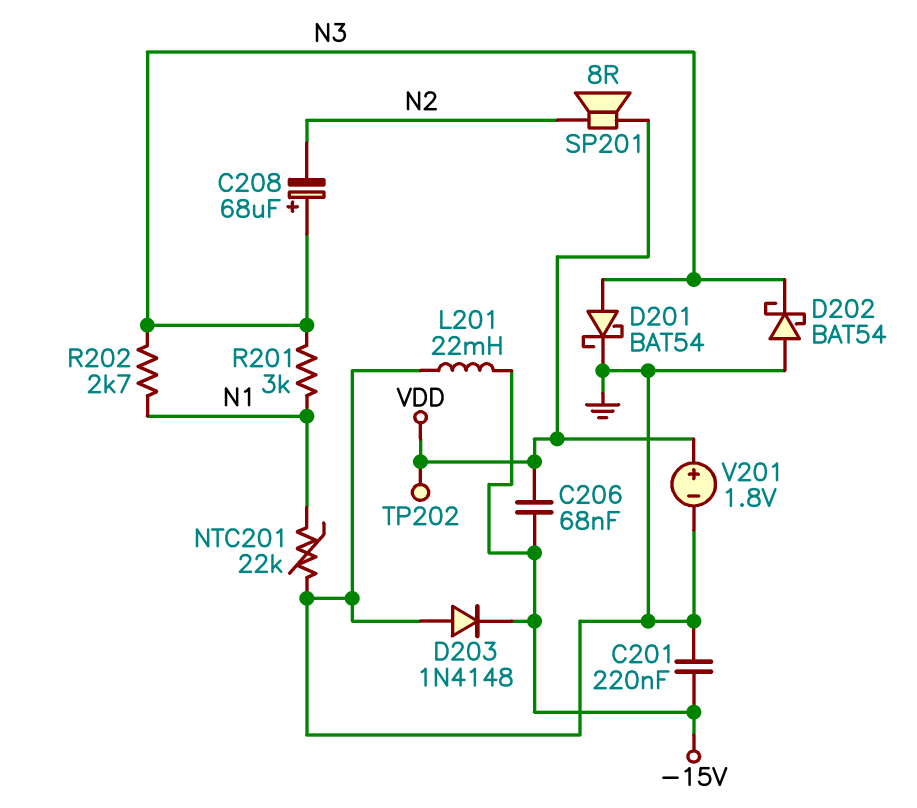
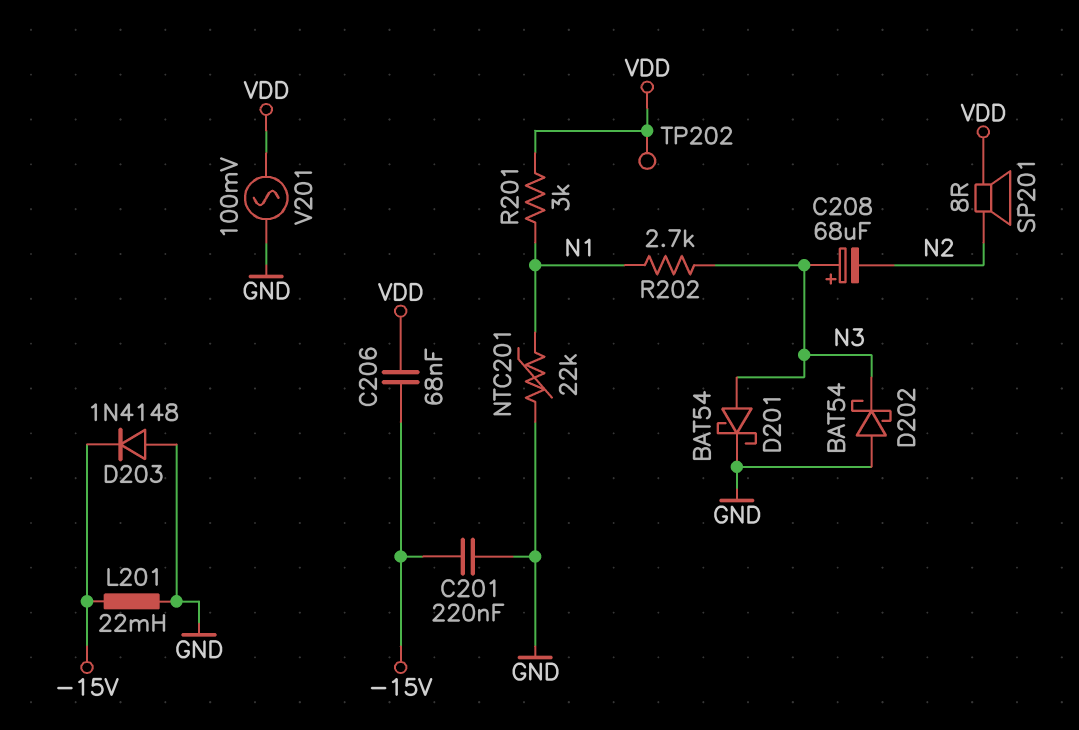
R201: 3k (N1, N3) -> 3k (N1, VDD)
V201: 1.8V (plus VDD, minus GND) -> AC 100mV (GND, VDD)

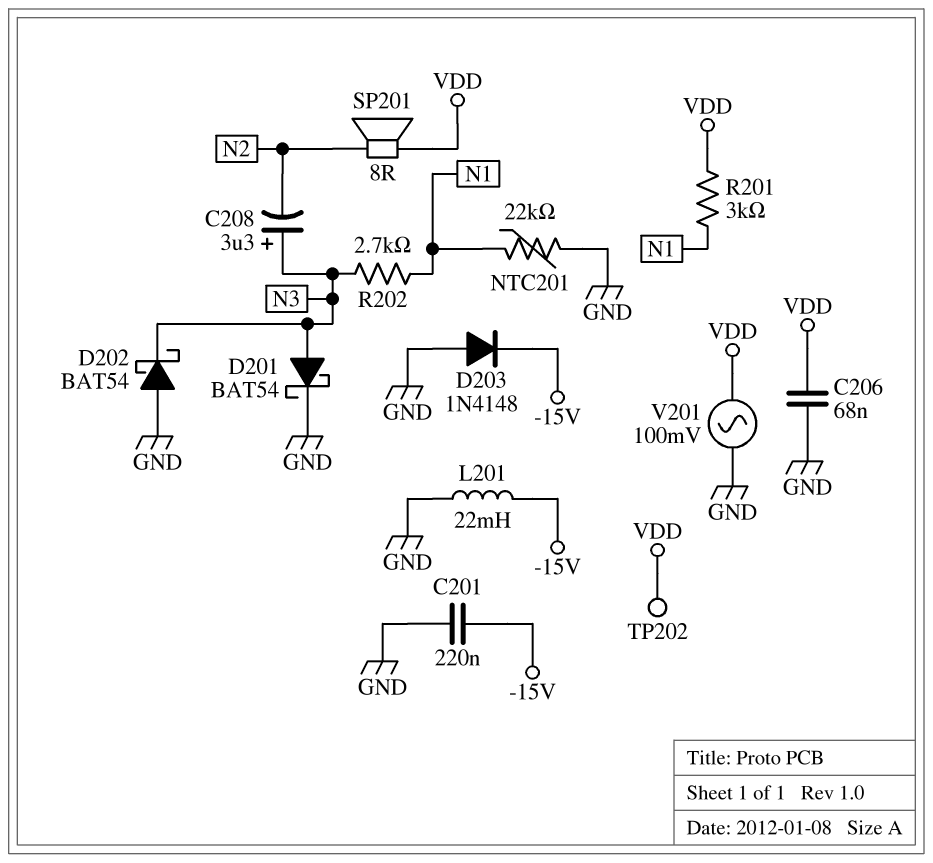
C206: 68nF (-15V, VDD) -> 68nF (GND, VDD)
C208: 68uF (plus N3, minus N2) -> 3.3uF (plus N3, minus N2)

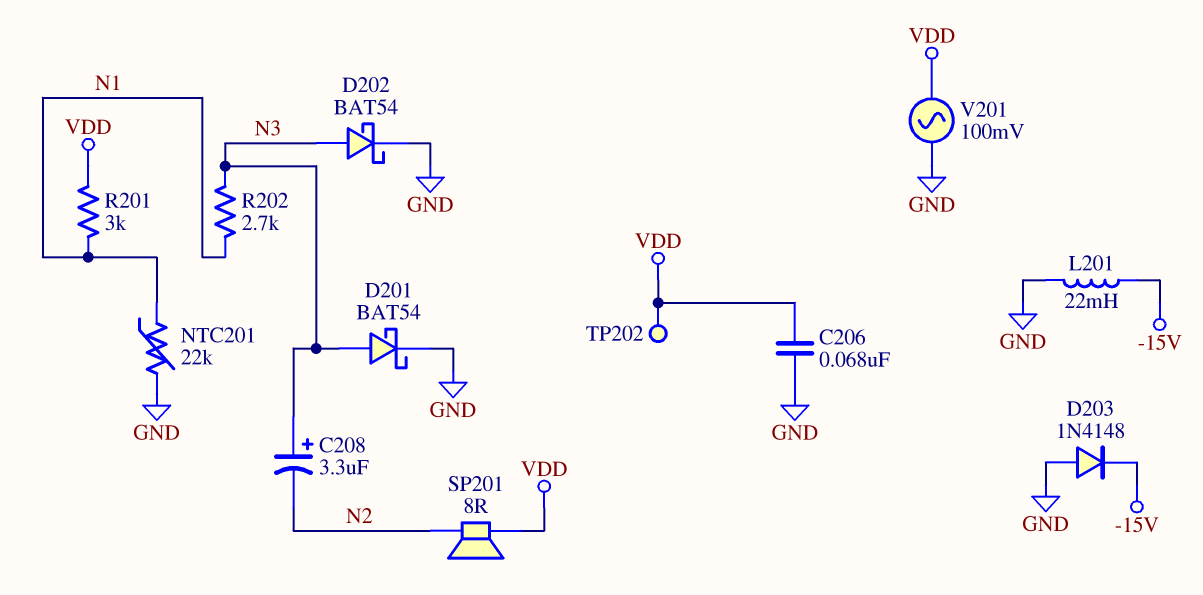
C201: 220nF (-15V, GND) -> none
D202: schottky BAT54 (A GND, K N3) -> schottky BAT54 (A N3, K GND)

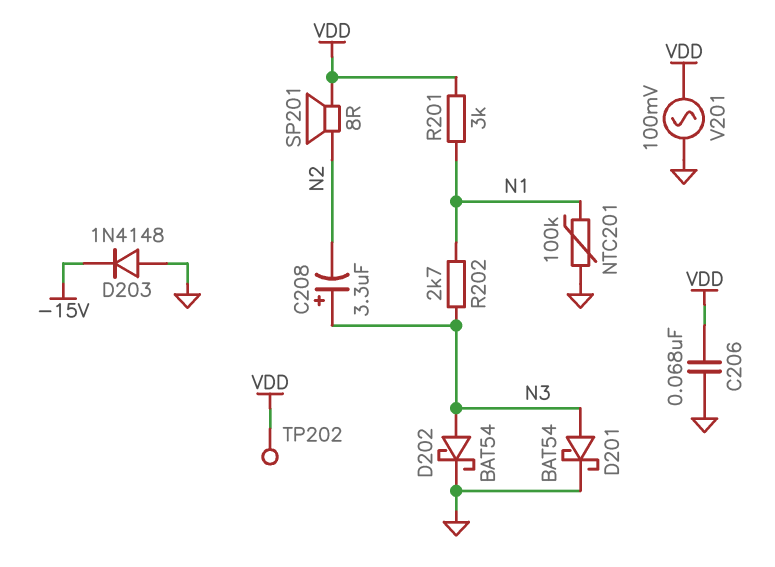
L201: 22mH (-15V, GND) -> none
NTC201: 22k (GND, N1) -> 100k (GND, N1)

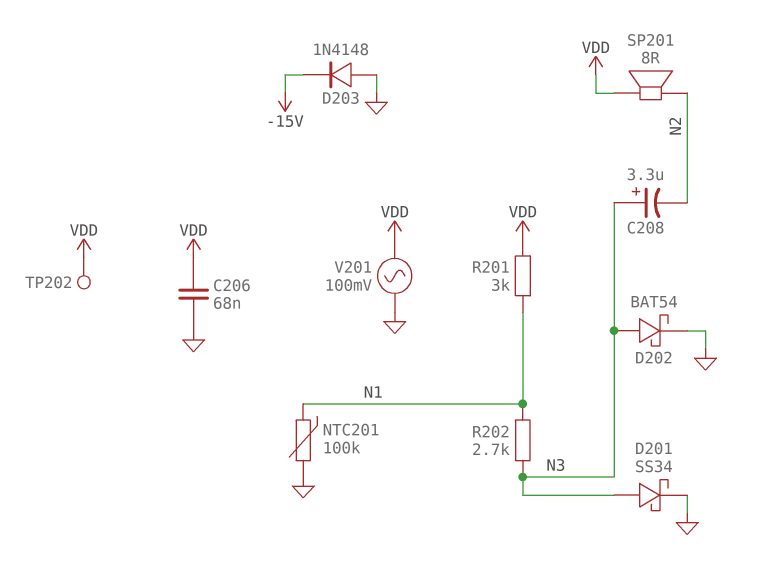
D201: schottky BAT54 (A N3, K GND) -> schottky SS34 (A N3, K GND)

